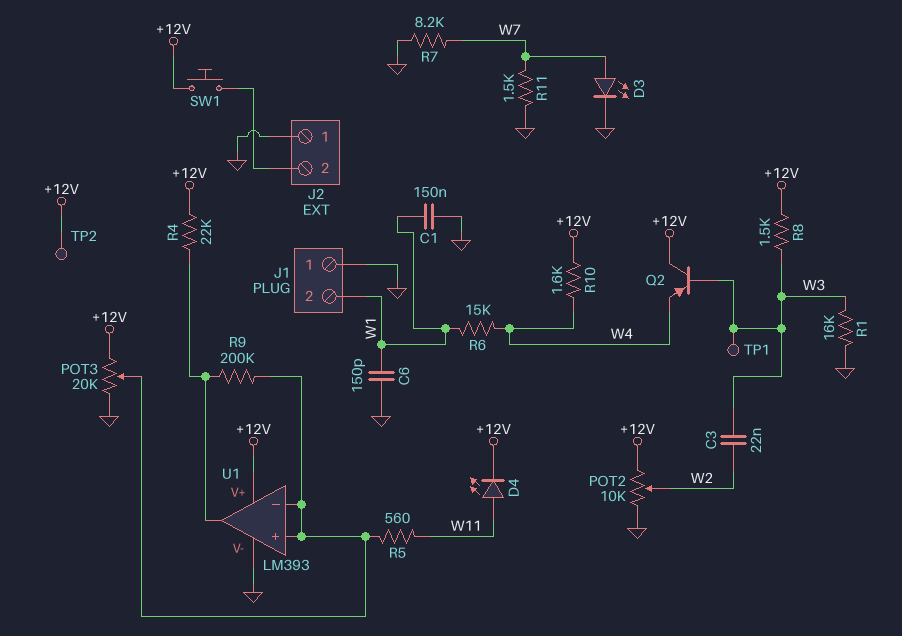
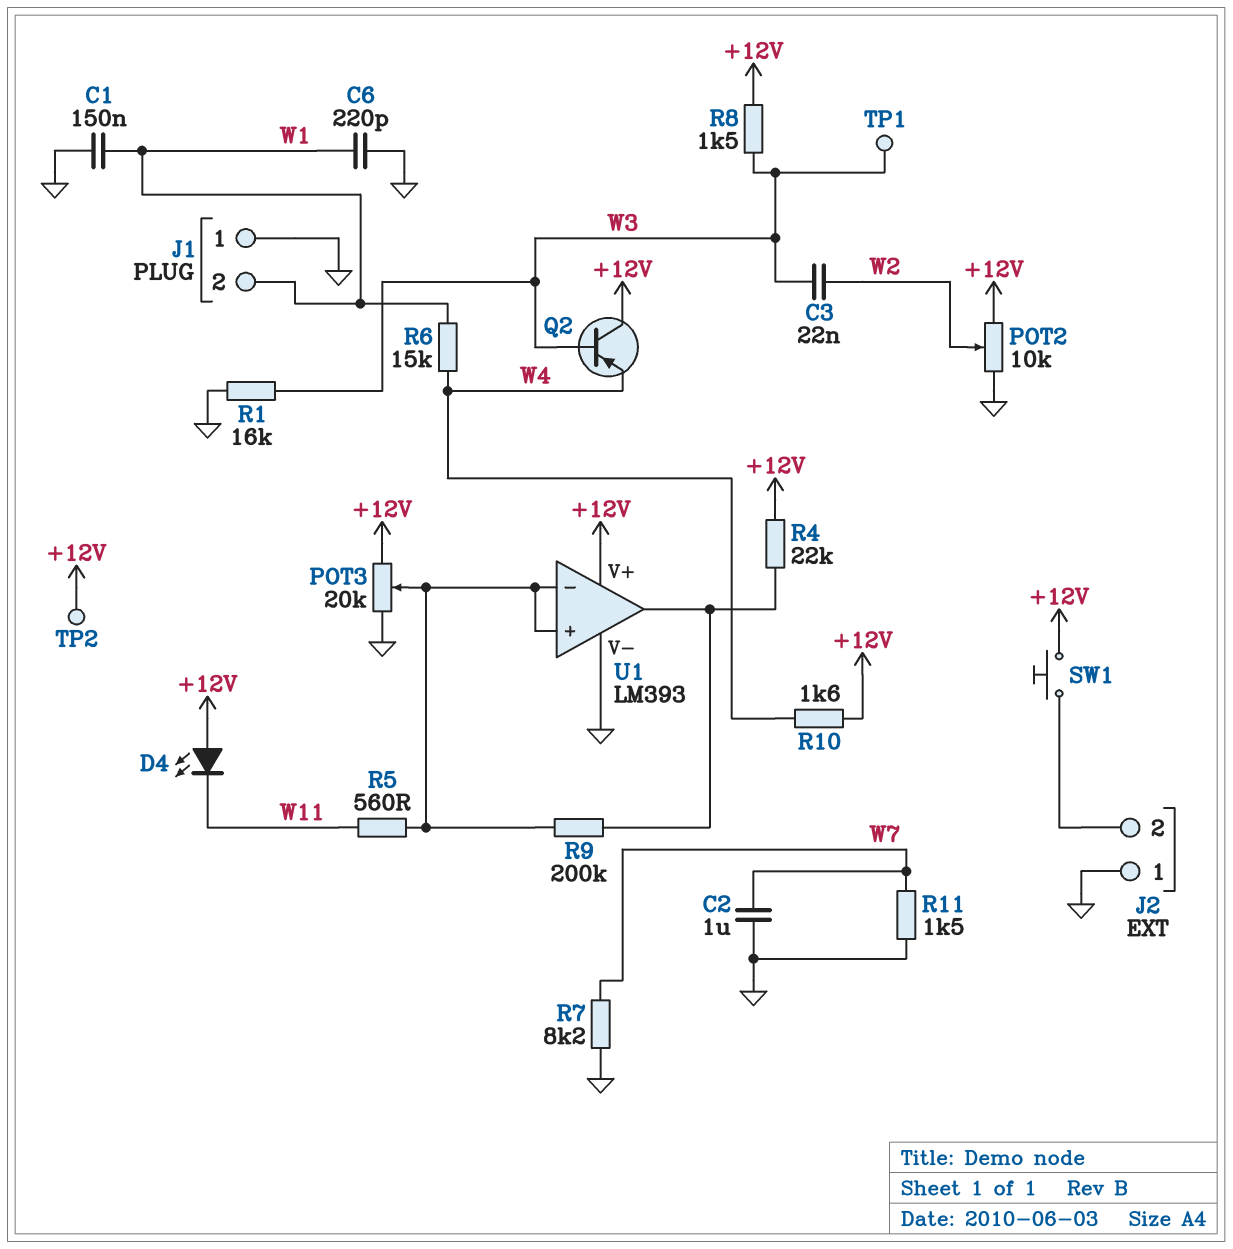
C2: none -> 1uF (GND, W7)
C6: 150pF (GND, W1) -> 220pF (GND, W1)
D3: LED (A W7, K GND) -> none
D4: LED (A W11, K +12V) -> LED (A +12V, K W11)

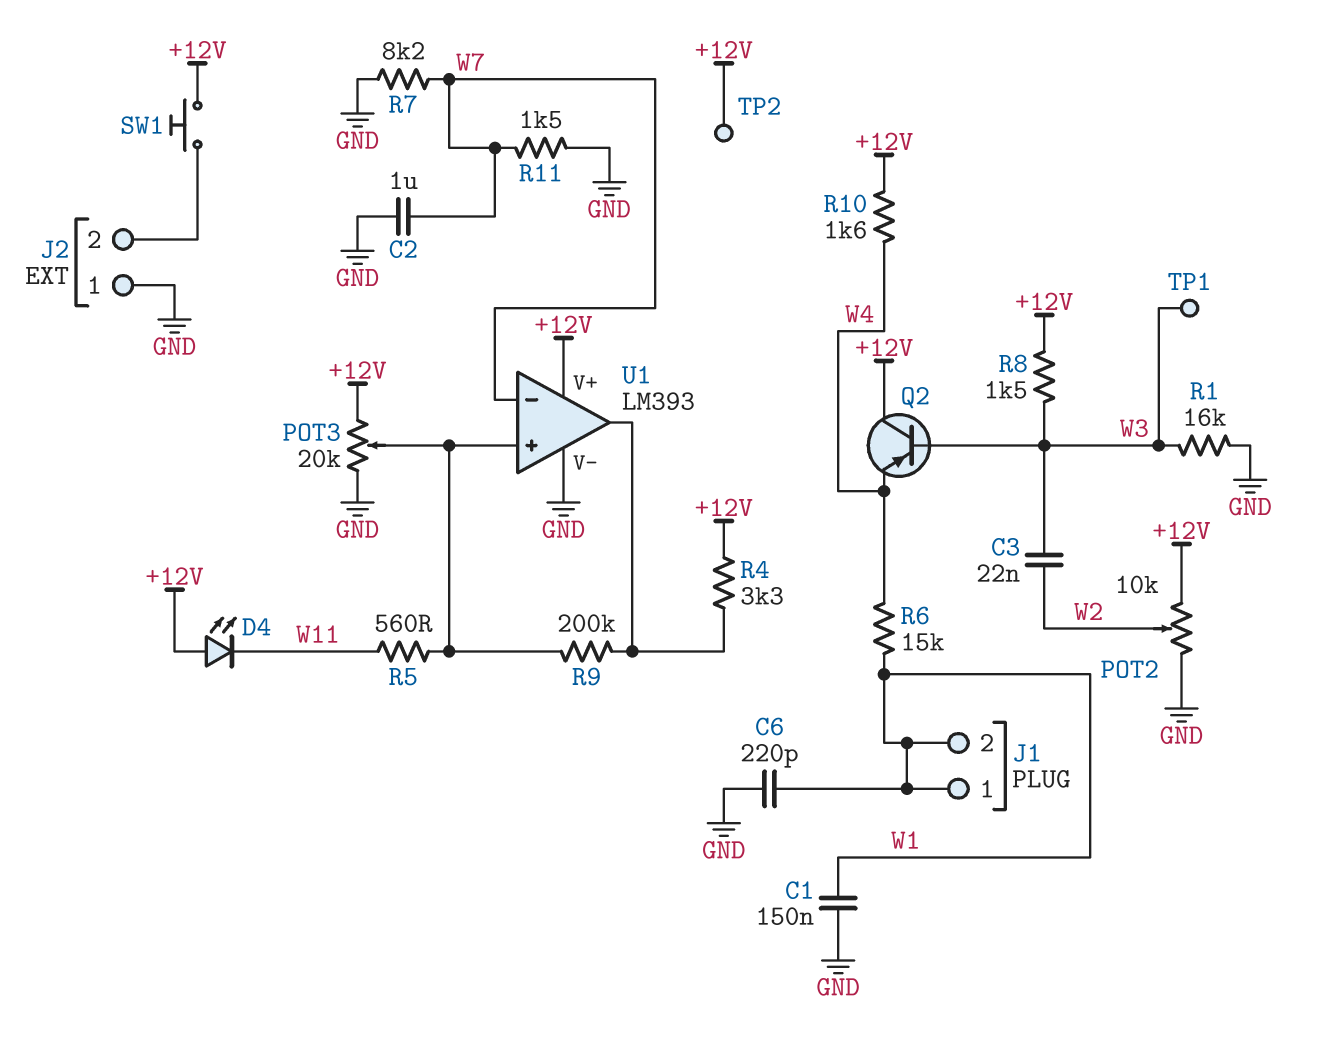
J1 pin 1: GND -> W1
R4: 22k (+12V, U1/out) -> 3.3k (+12V, U1/out)
U1 pin in-: U1/in+ -> W7

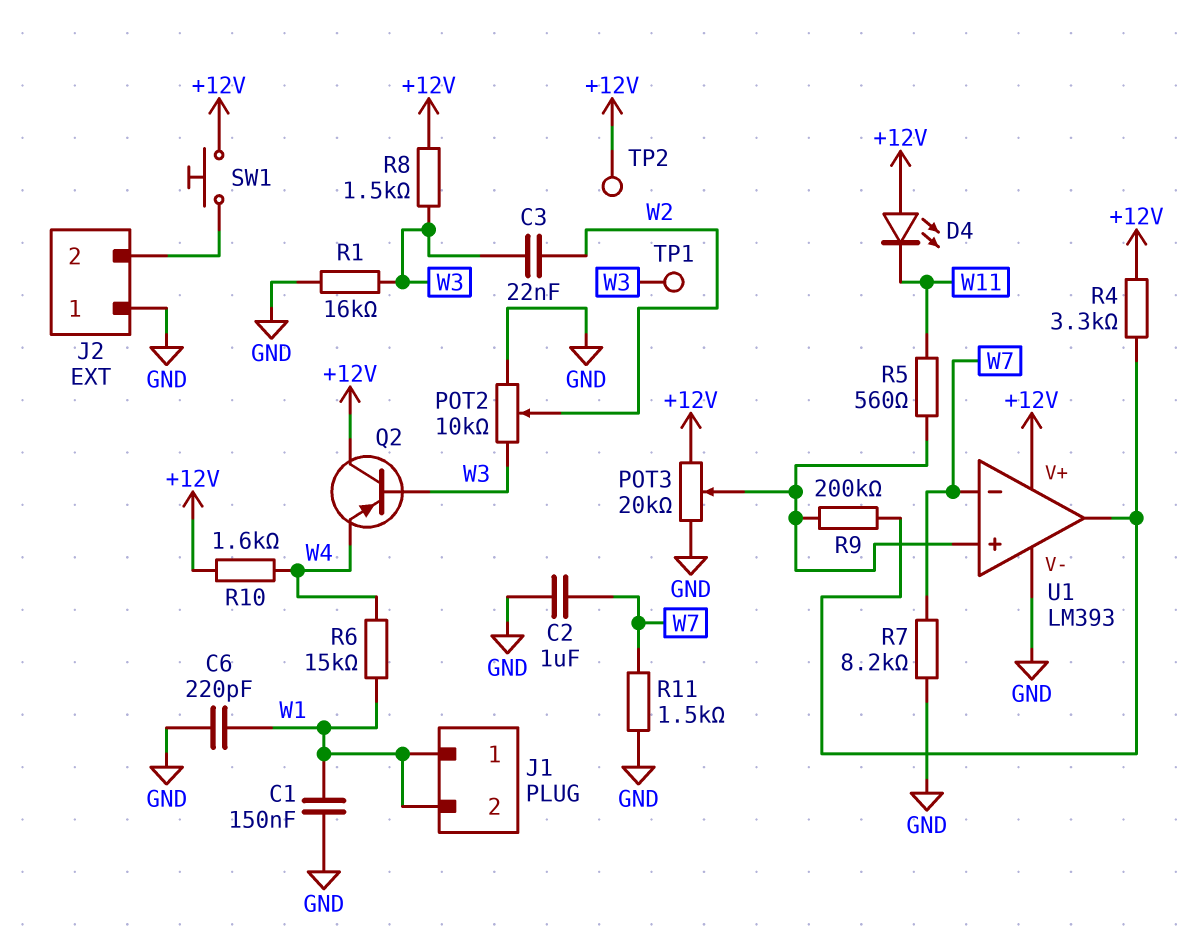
POT2: 10k (+12V, GND, wiper W2) -> 10k (GND, W3, wiper W2)

